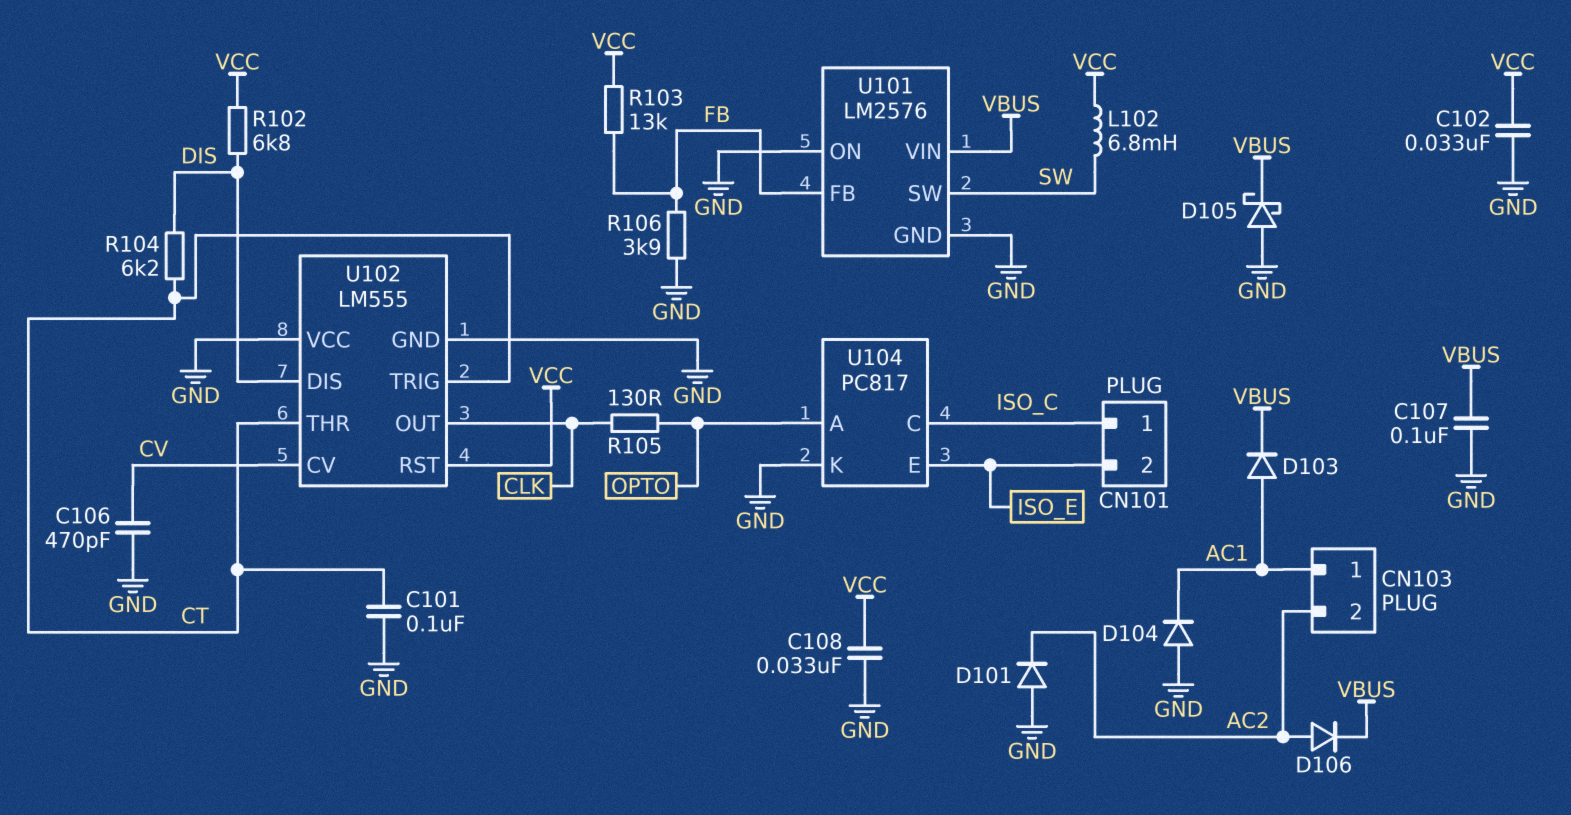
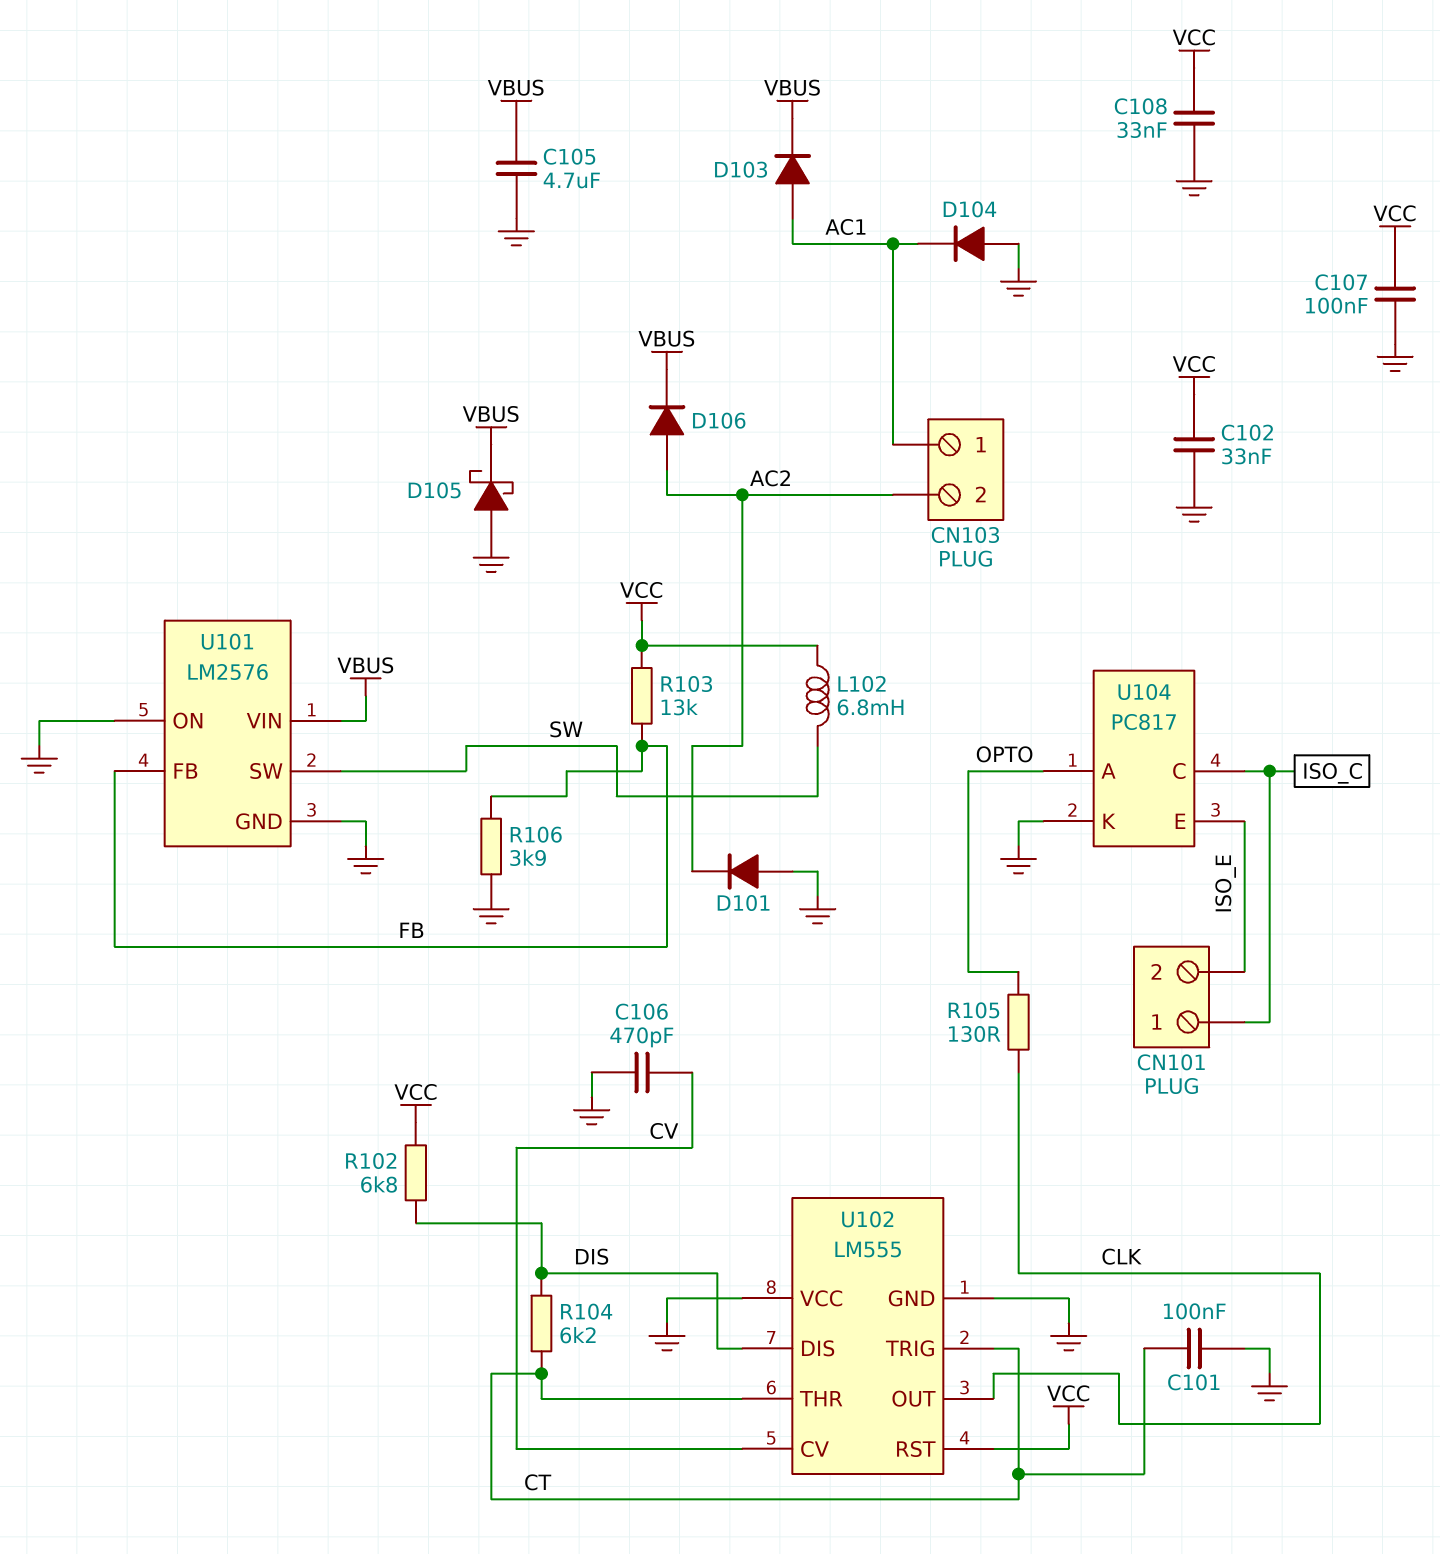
C105: none -> 4.7uF (GND, VBUS)
C107: 100nF (GND, VBUS) -> 100nF (GND, VCC)

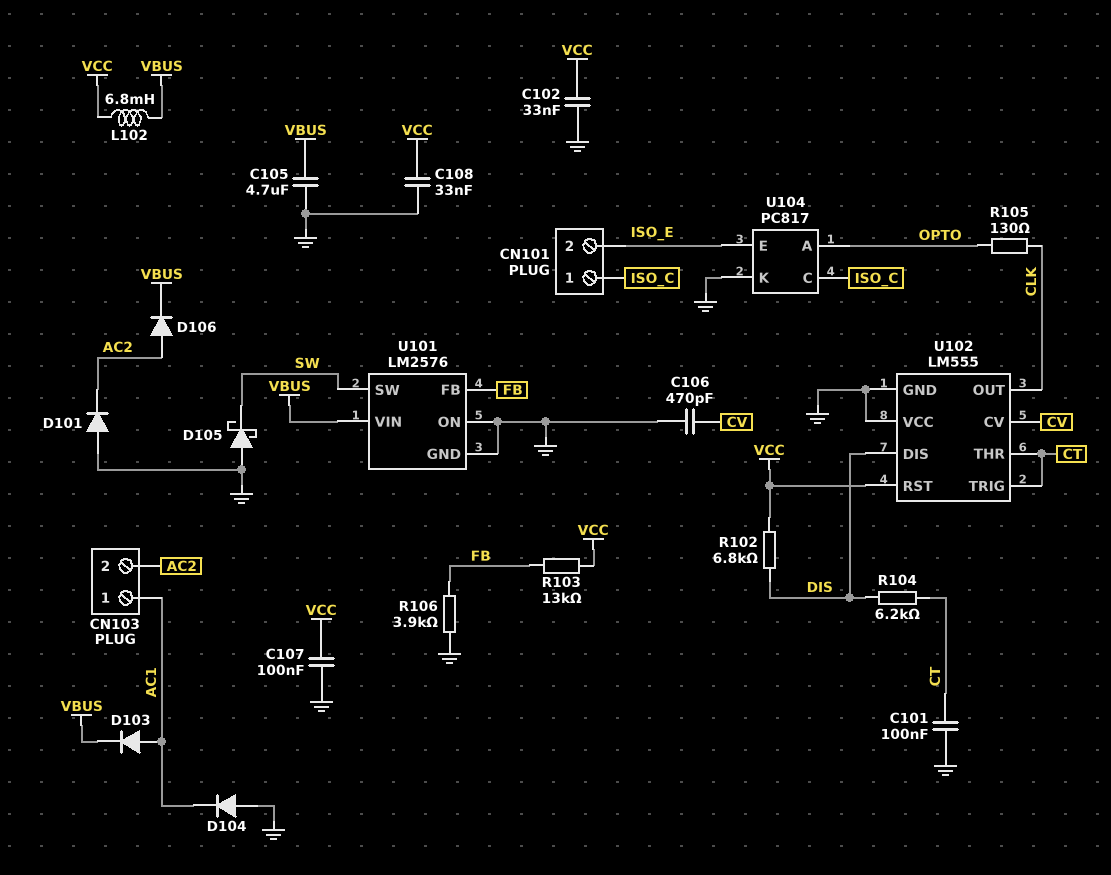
D105: schottky (A GND, K VBUS) -> schottky (A GND, K SW)
L102: 6.8mH (SW, VCC) -> 6.8mH (VBUS, VCC)

